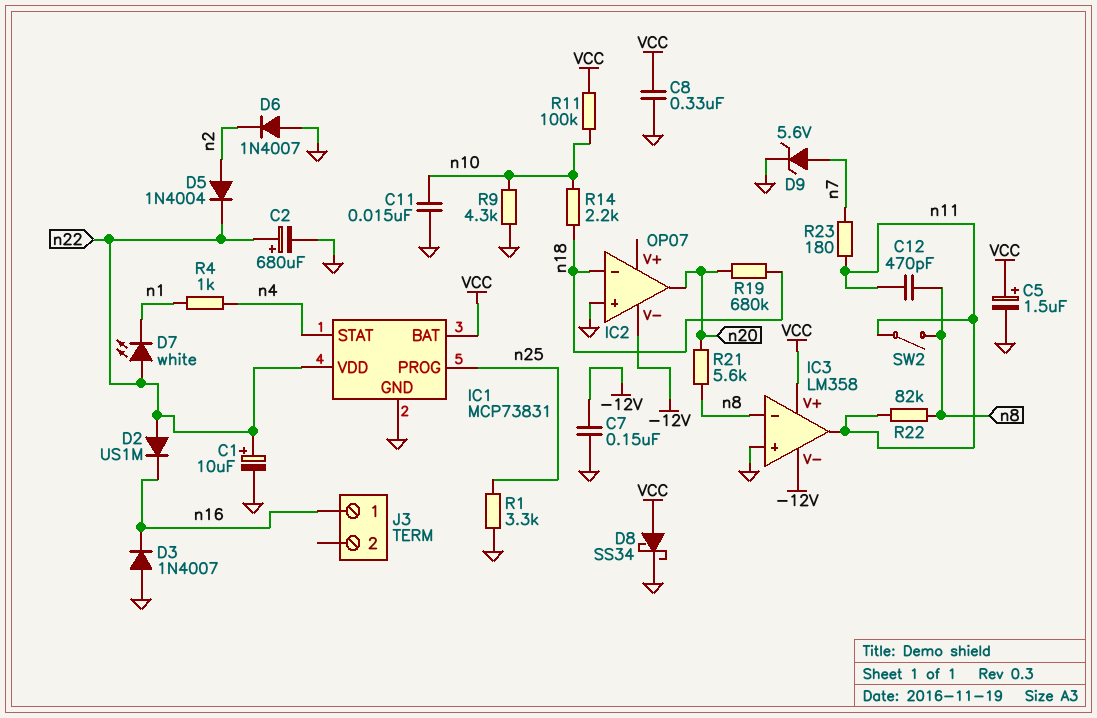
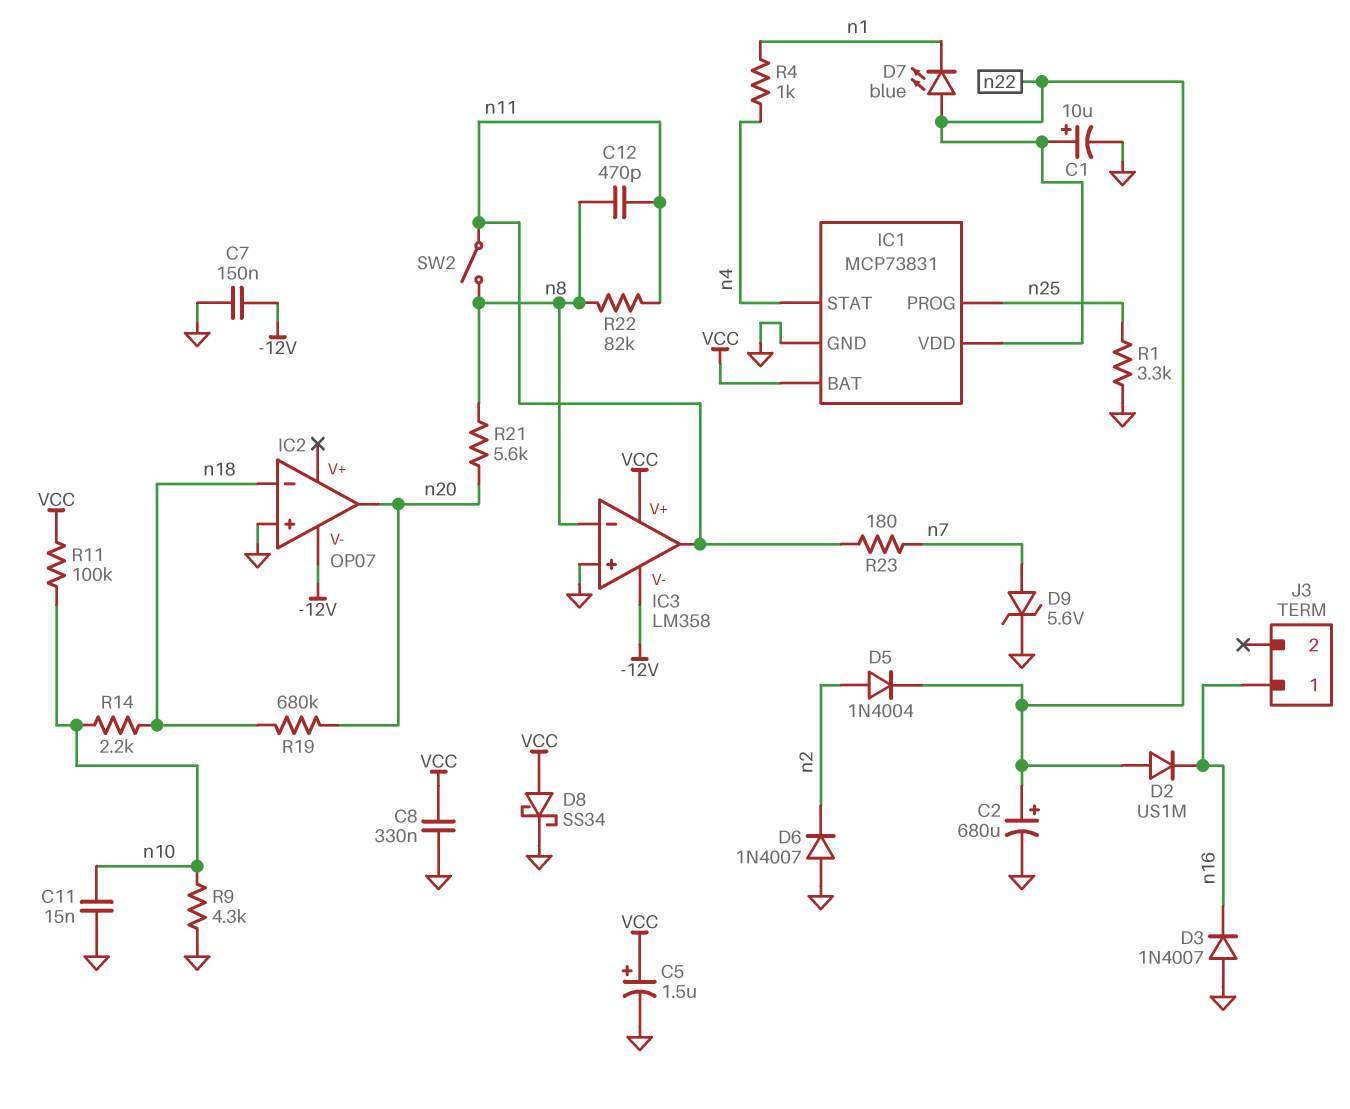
D7: LED white (A n22, K n1) -> LED blue (A n22, K n1)

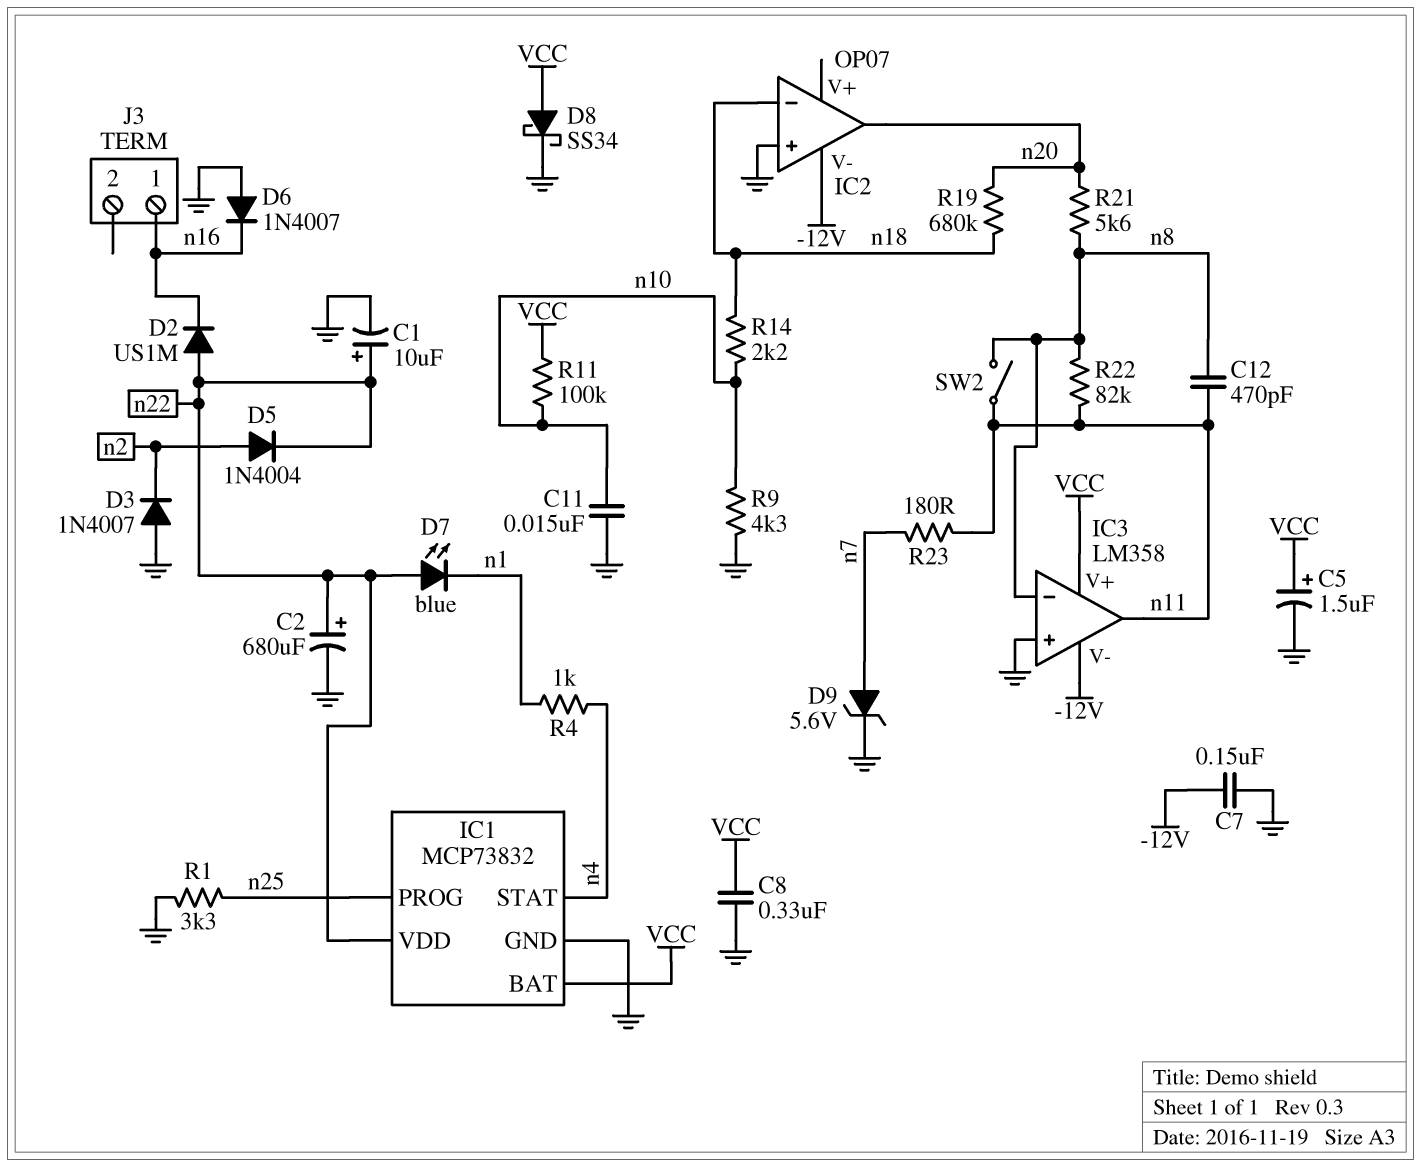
D3: diode 1N4007 (A GND, K n16) -> diode 1N4007 (A GND, K n2)
D6: diode 1N4007 (A GND, K n2) -> diode 1N4007 (A GND, K n16)
IC1: MCP73831 -> MCP73832

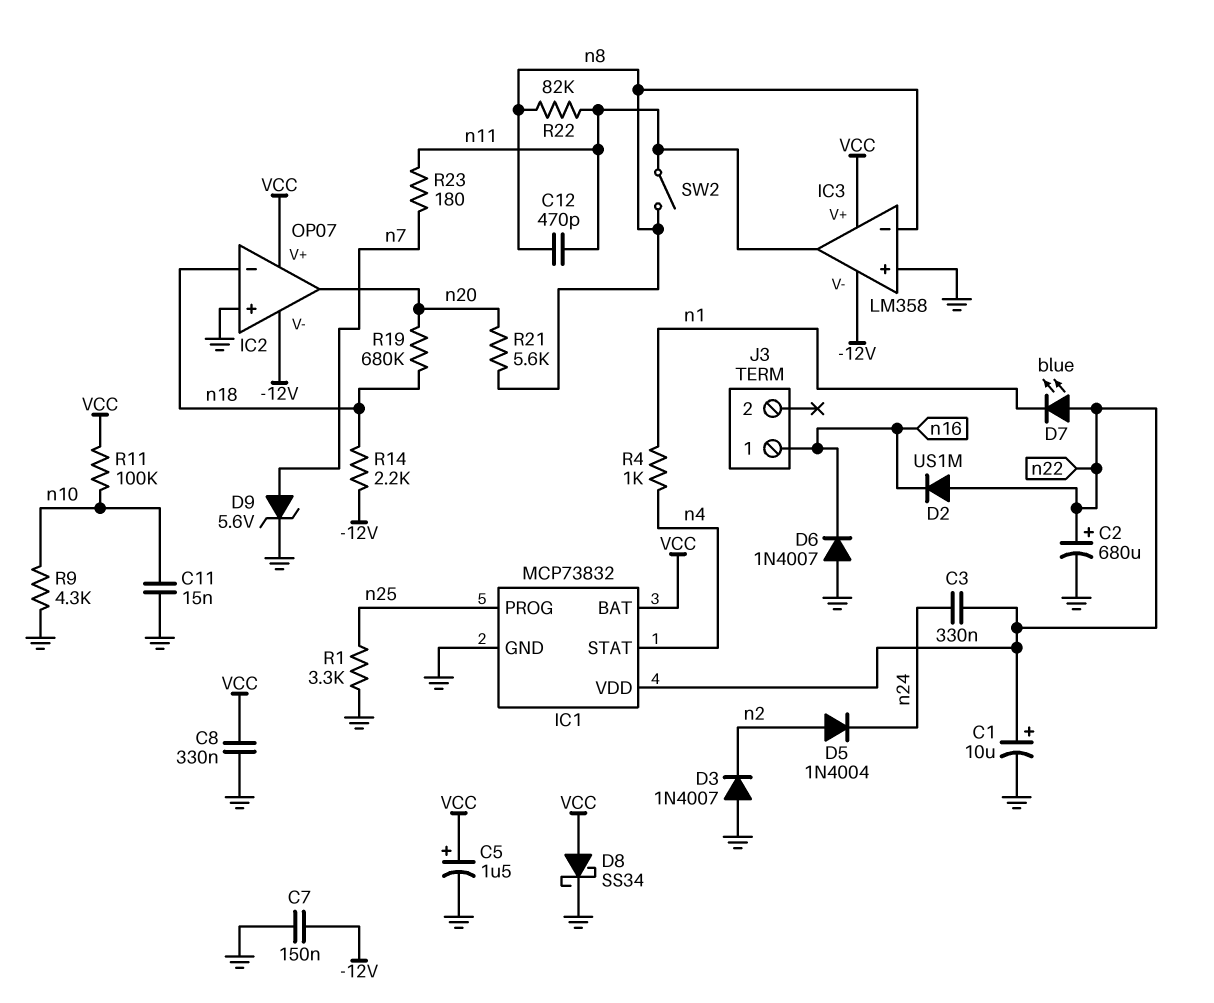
C3: none -> 330nF (n22, n24)
D5: diode 1N4004 (A n2, K n22) -> diode 1N4004 (A n2, K n24)
IC2 pin V+: none -> VCC
R14: 2.2k (n10, n18) -> 2.2k (-12V, n18)

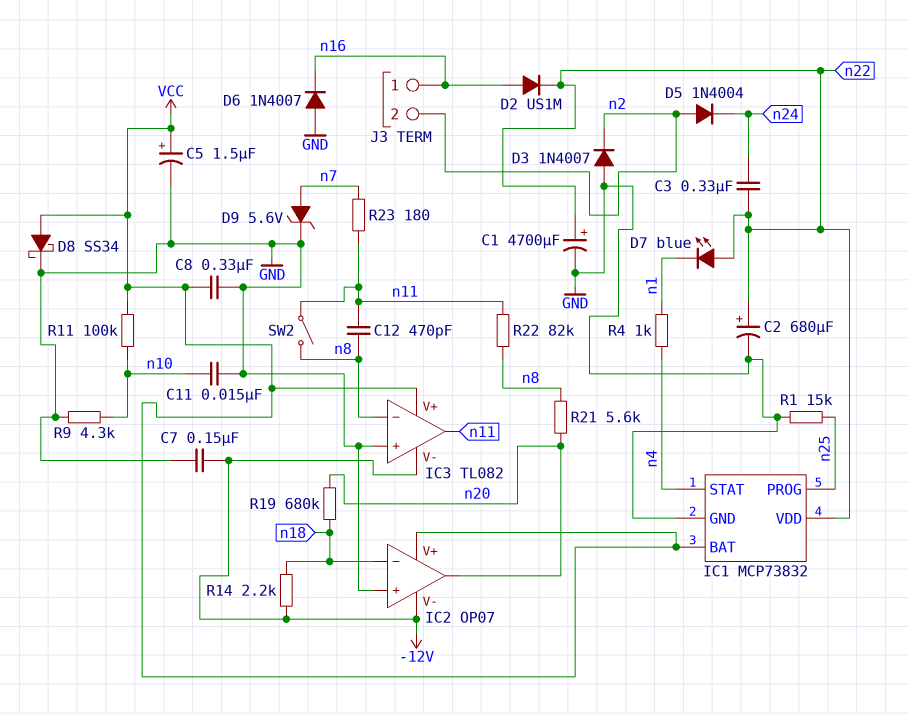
C1: 10uF (plus n22, minus GND) -> 4700uF (plus n22, minus GND)
D2: diode US1M (A n22, K n16) -> diode US1M (A n16, K n22)
IC3: LM358 -> TL082
J3 pin 2: none -> n2
R1: 3.3k (GND, n25) -> 15k (GND, n25)

